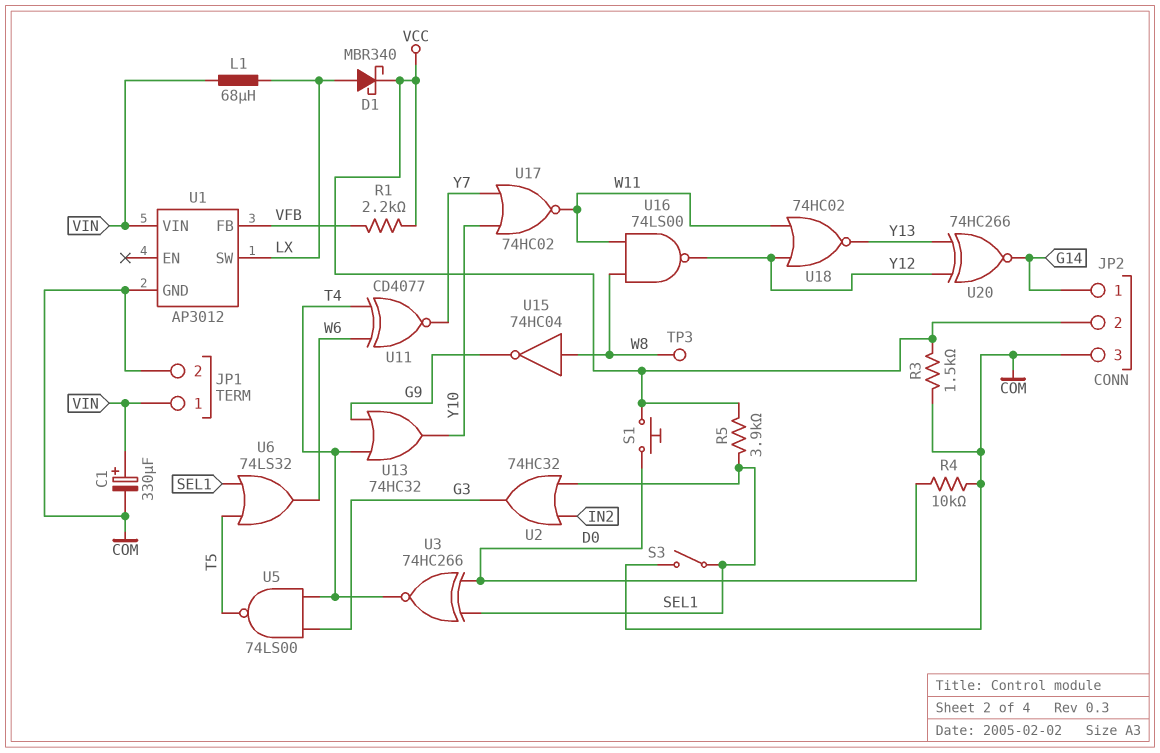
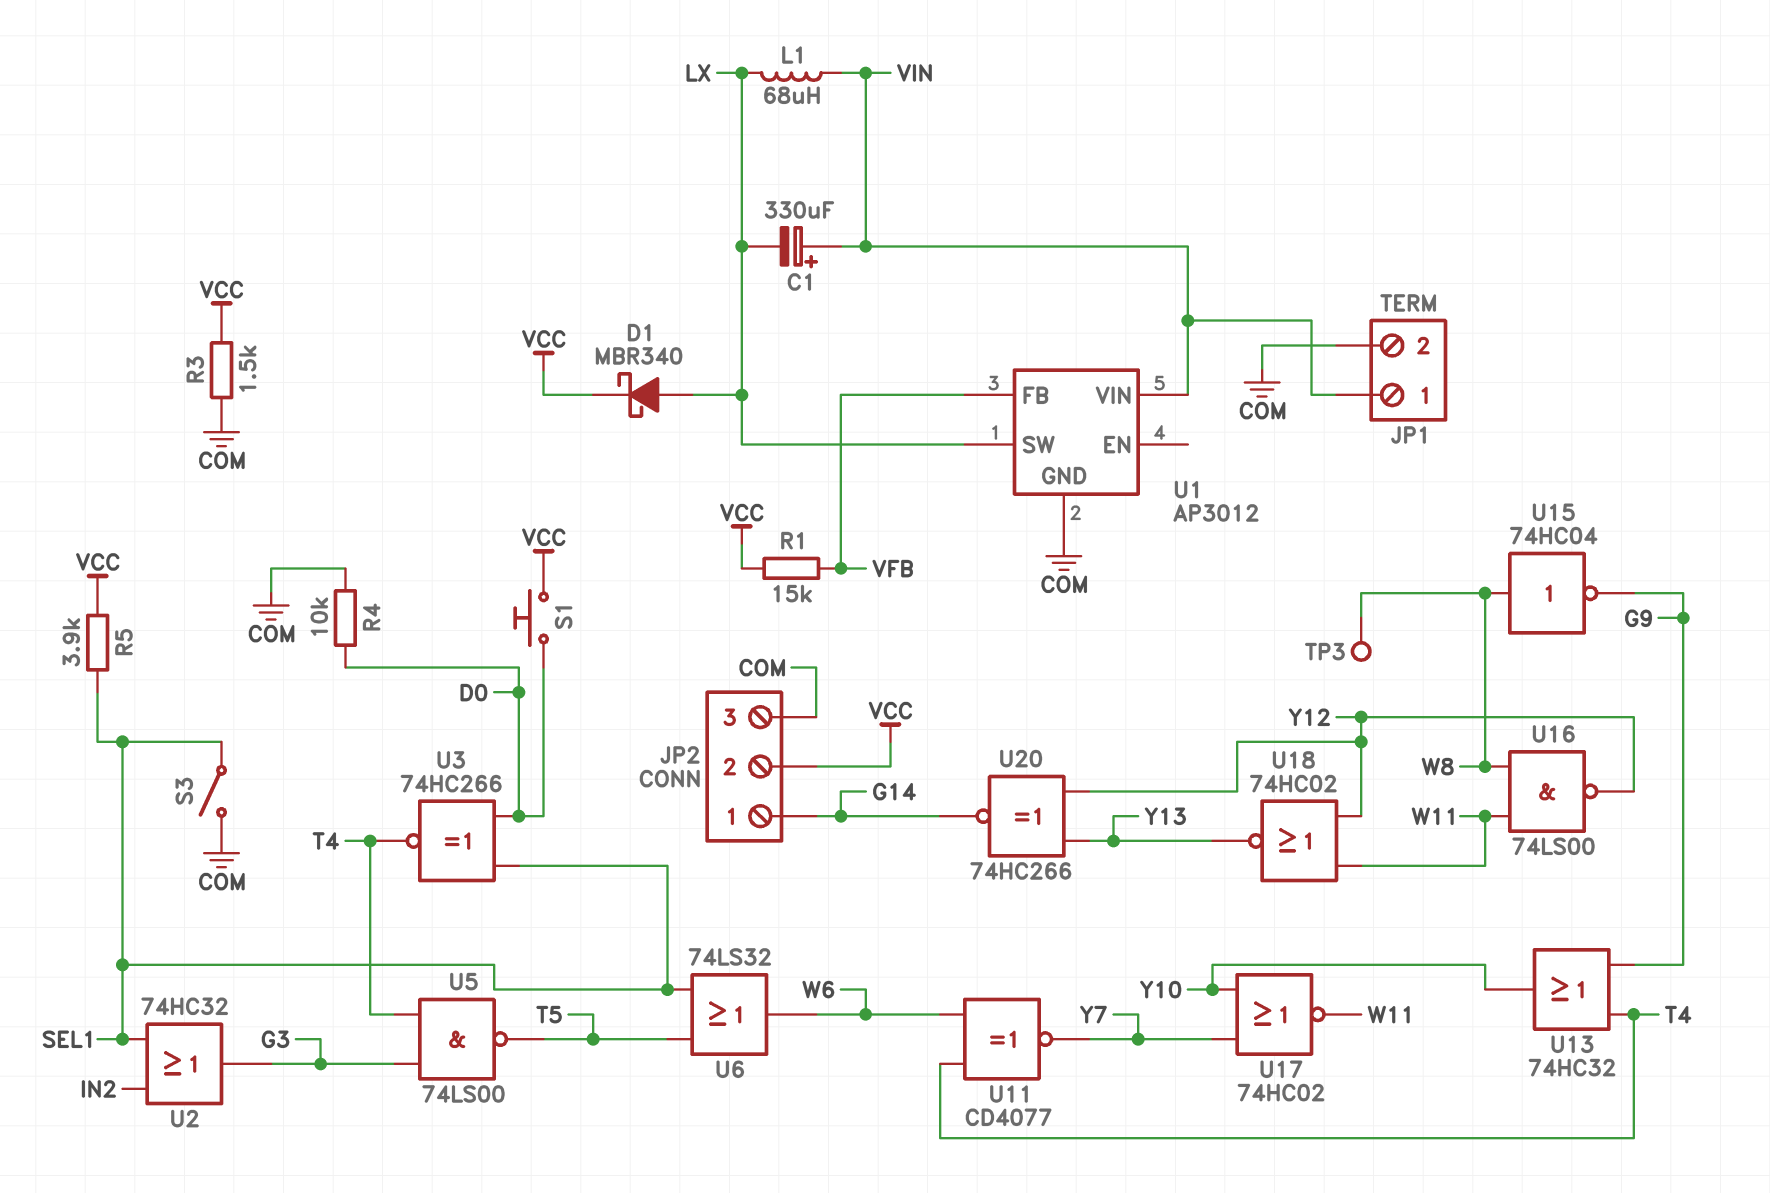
C1: 330uF (plus VIN, minus COM) -> 330uF (plus VIN, minus LX)
R1: 2.2k (VCC, VFB) -> 15k (VCC, VFB)

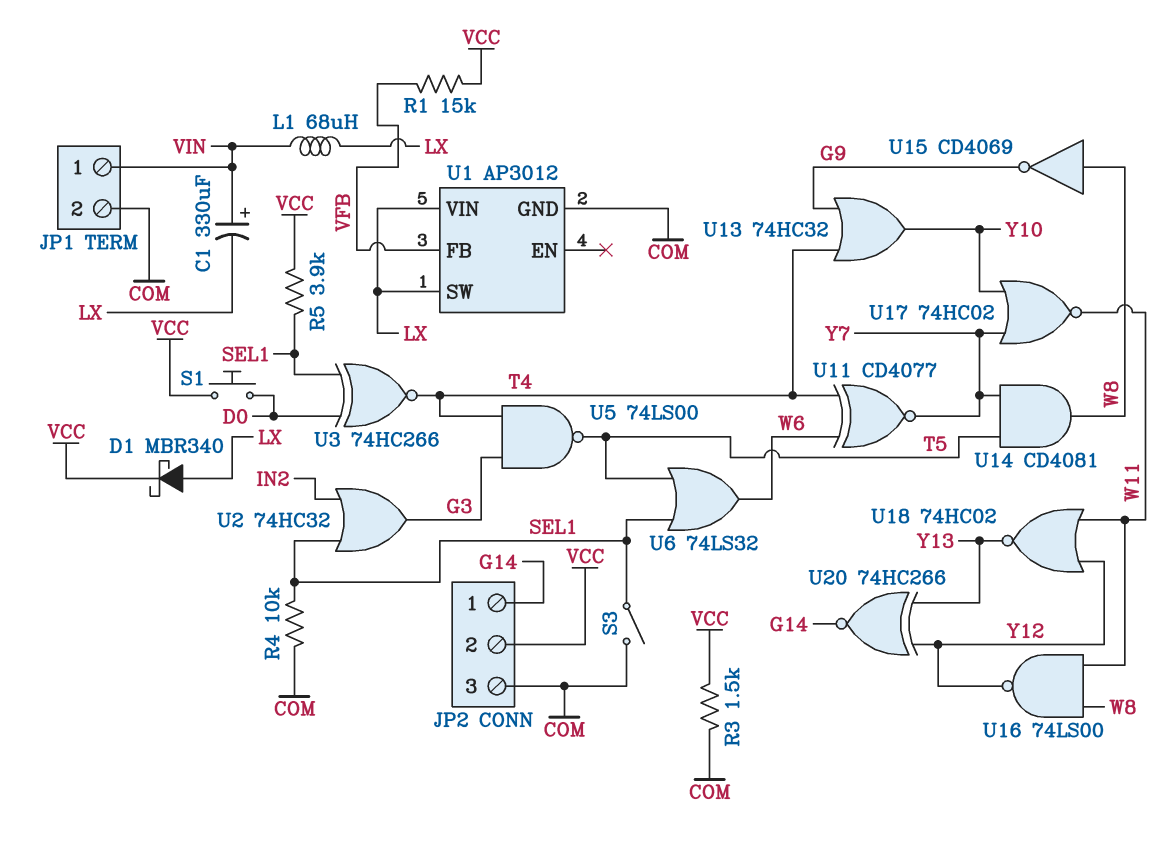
R4: 10k (COM, D0) -> 10k (COM, SEL1)
TP3: test point (W8) -> none
U1 pin VIN: VIN -> LX
U14: none -> AND CD4081 (in T5, in Y7, out W8)
U15: NOT 74HC04 (in W8, out G9) -> NOT CD4069 (in W8, out G9)

